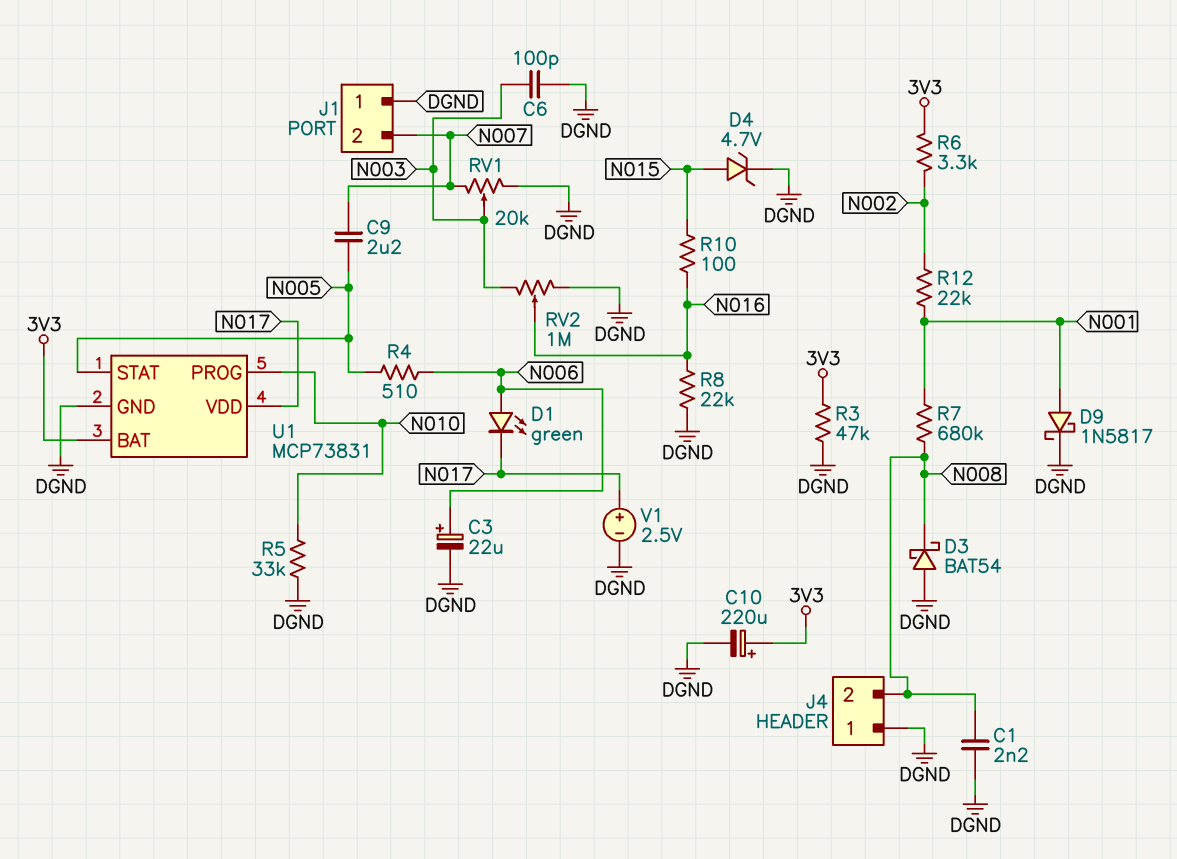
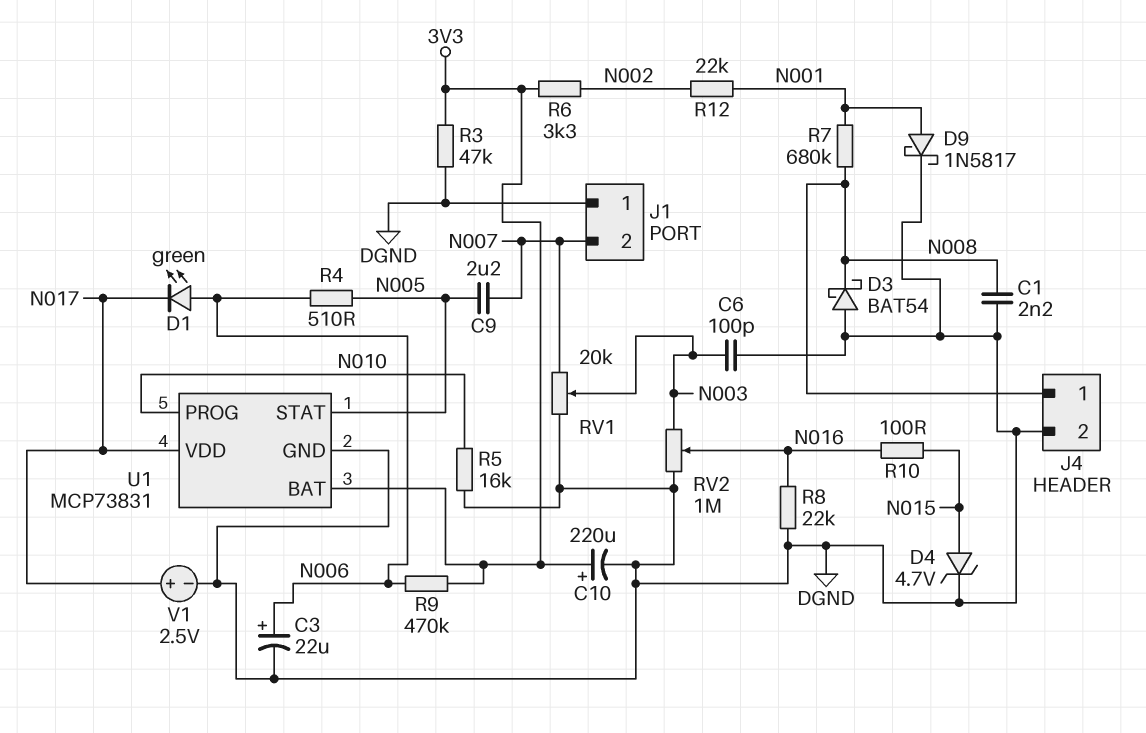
J4 pin 1: DGND -> N008
J4 pin 2: N008 -> DGND
R5: 33k (DGND, N010) -> 16k (DGND, N010)
R9: none -> 470k (3V3, N006)

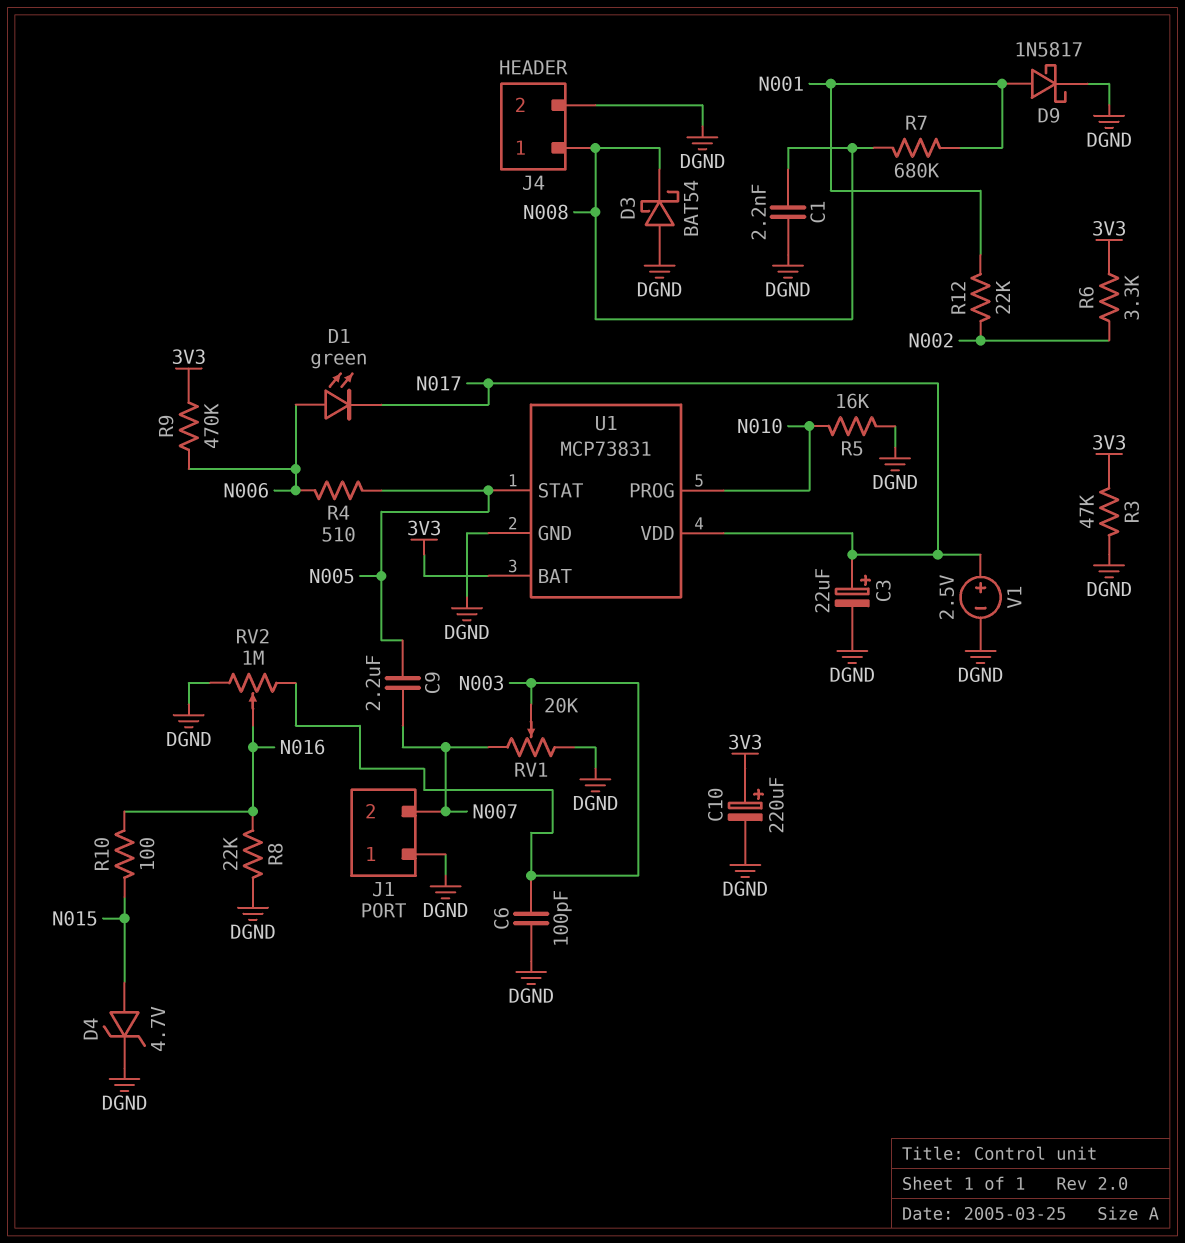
C3: 22uF (plus N006, minus DGND) -> 22uF (plus N017, minus DGND)

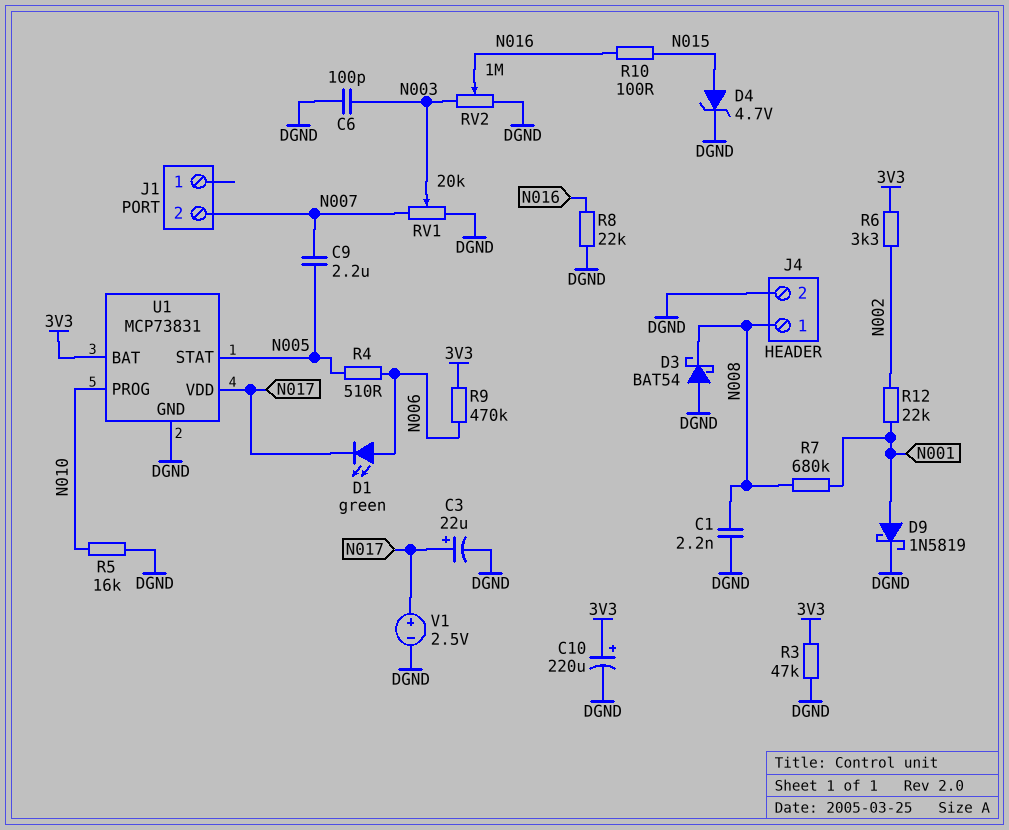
D9: schottky 1N5817 (A N001, K DGND) -> schottky 1N5819 (A N001, K DGND)
J1 pin 1: DGND -> none

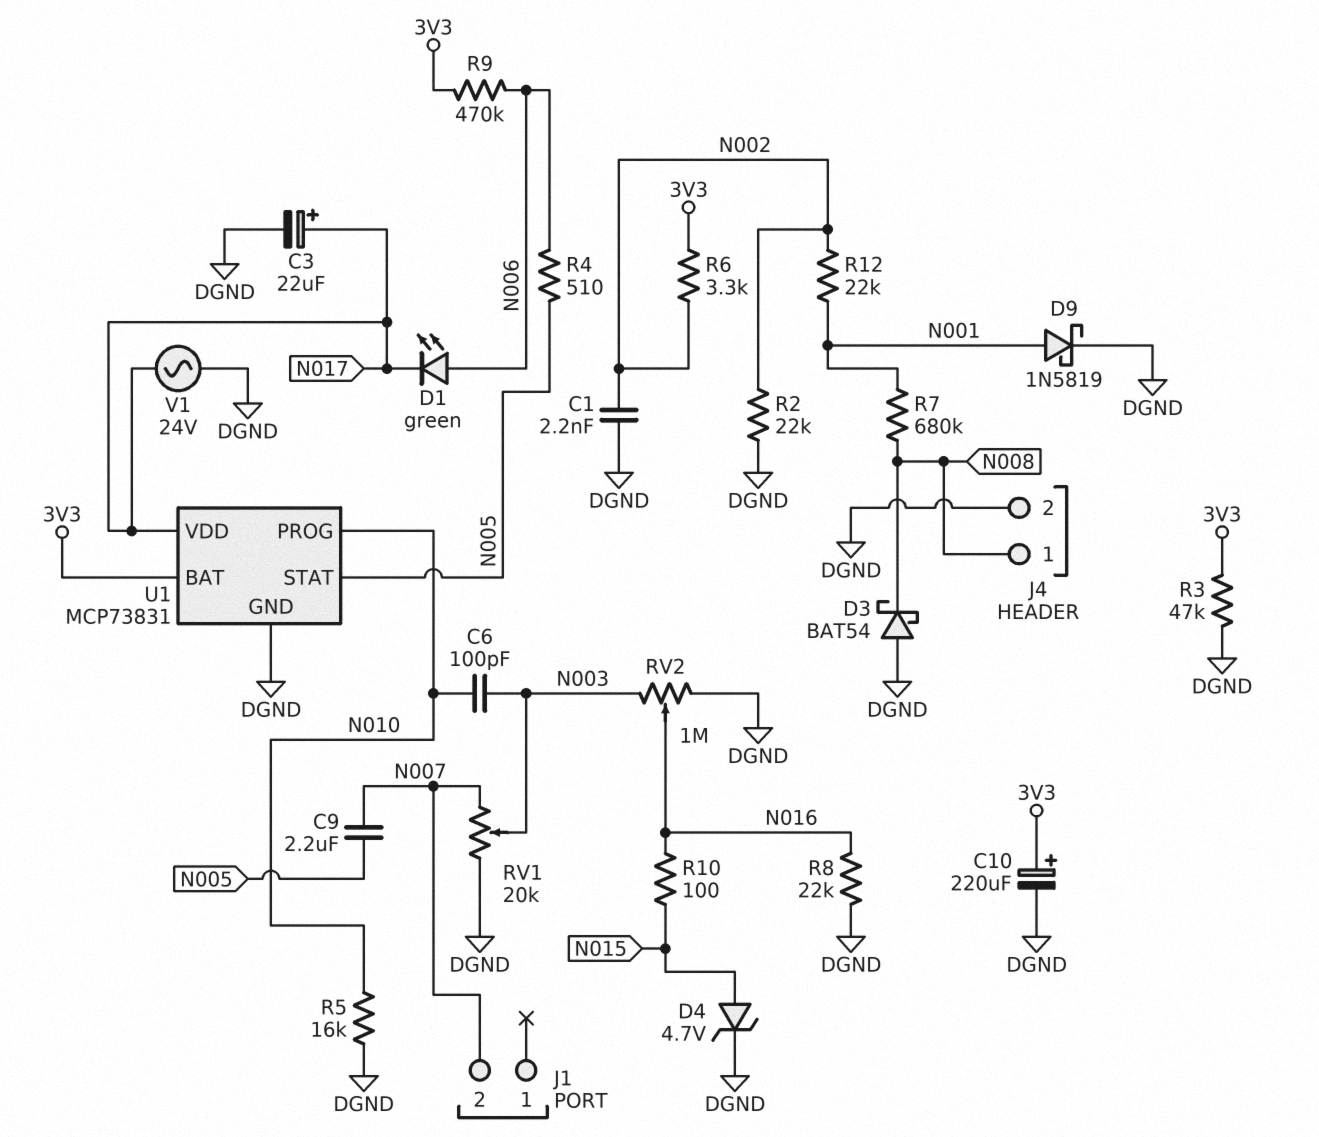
C1: 2.2nF (DGND, N008) -> 2.2nF (DGND, N002)
C6: 100pF (DGND, N003) -> 100pF (N003, N010)
R2: none -> 22k (DGND, N002)
V1: 2.5V (plus N017, minus DGND) -> AC 24V (DGND, N017)

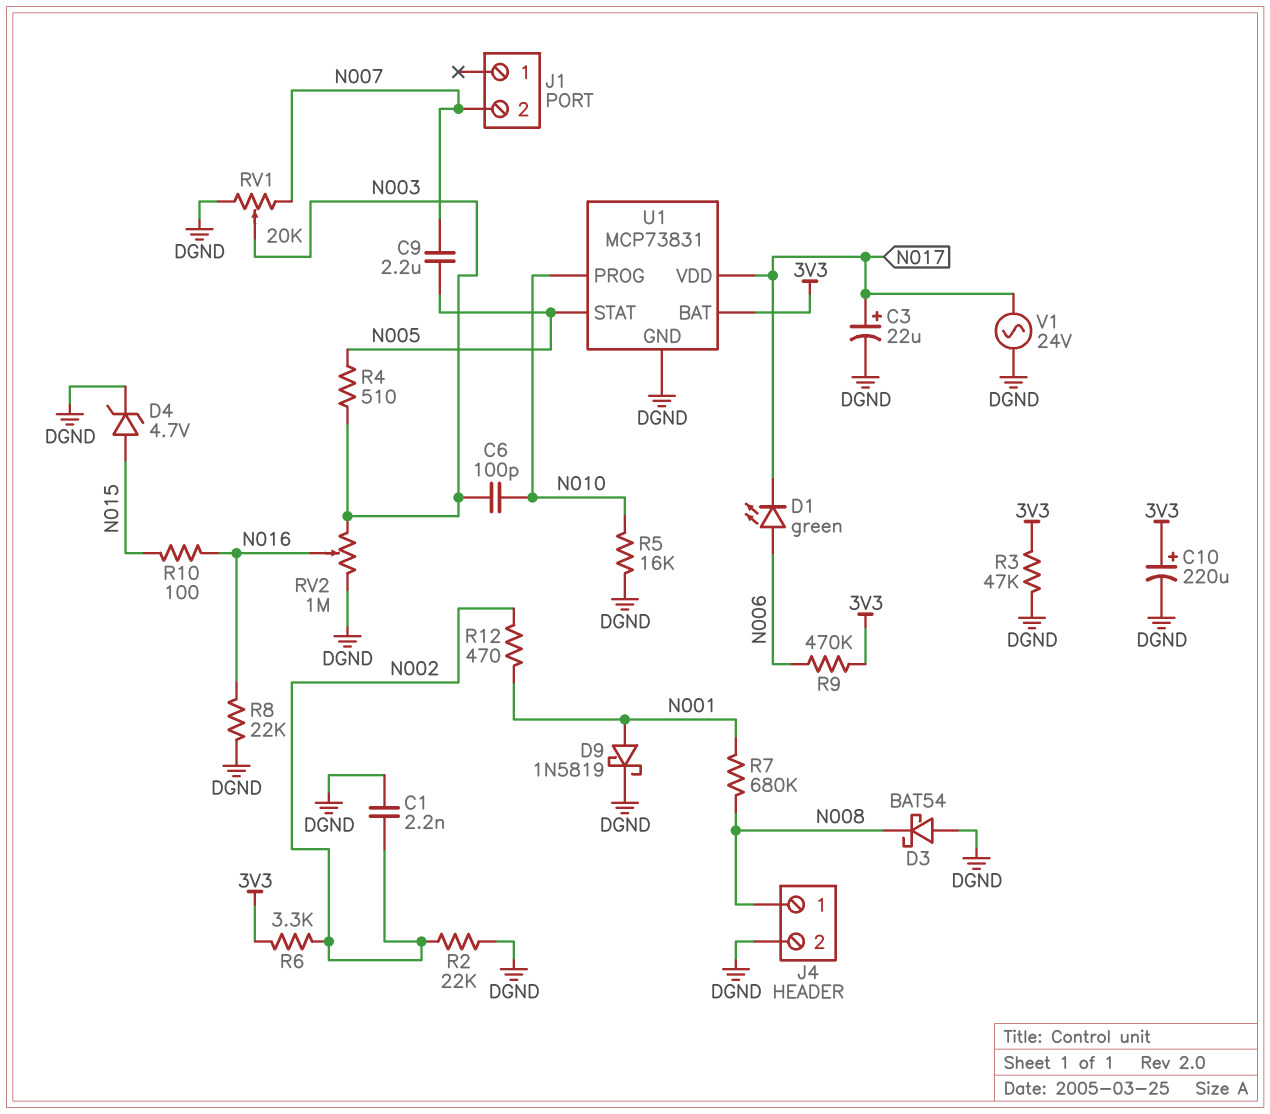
R4: 510 (N005, N006) -> 510 (N003, N005)
R12: 22k (N001, N002) -> 470 (N001, N002)

